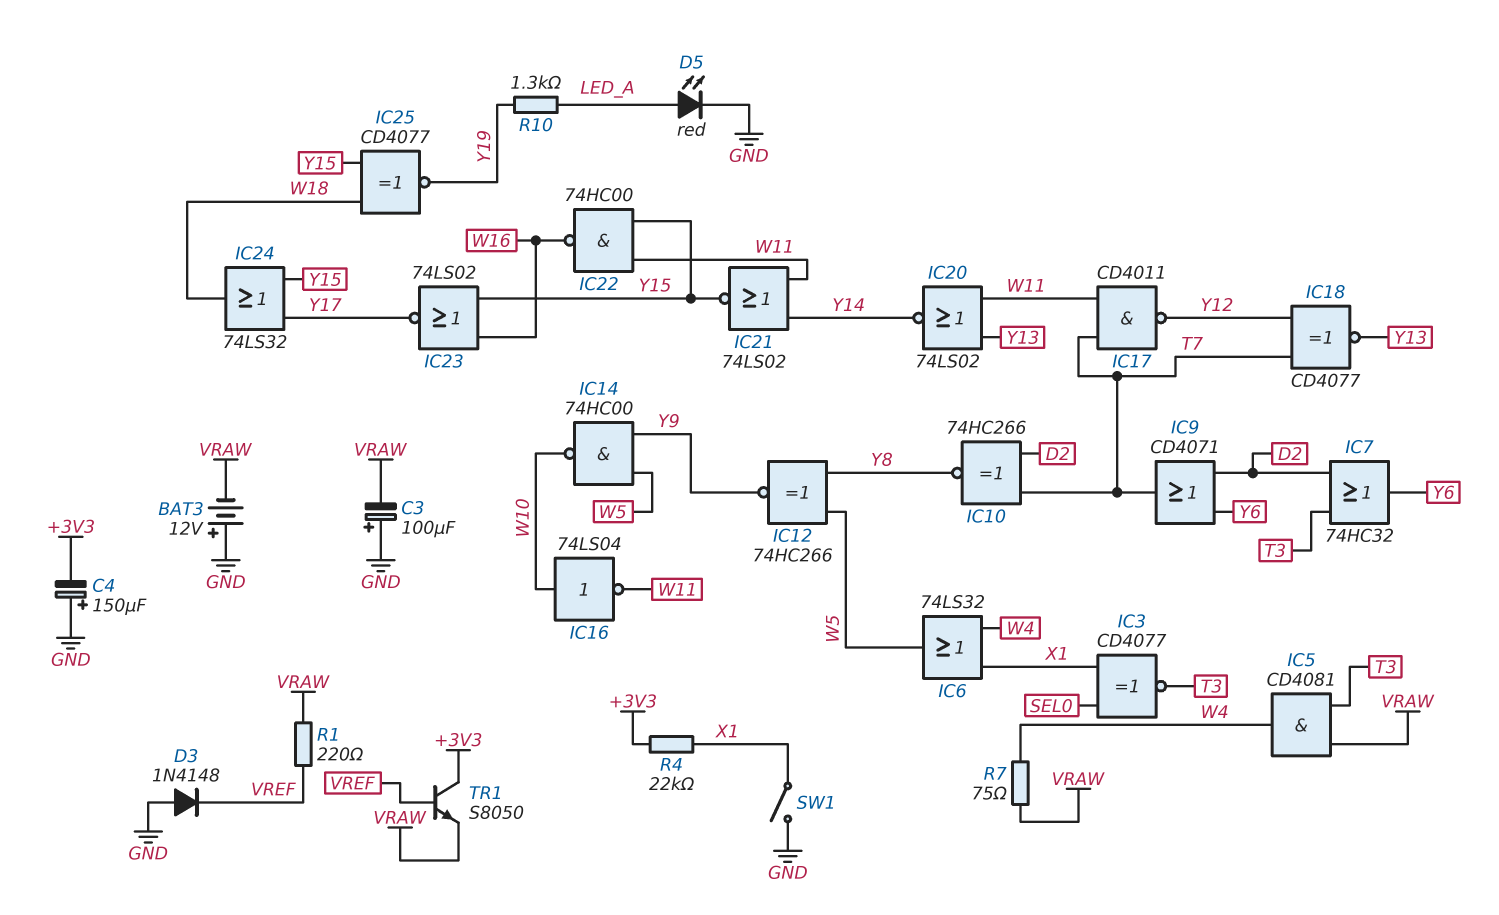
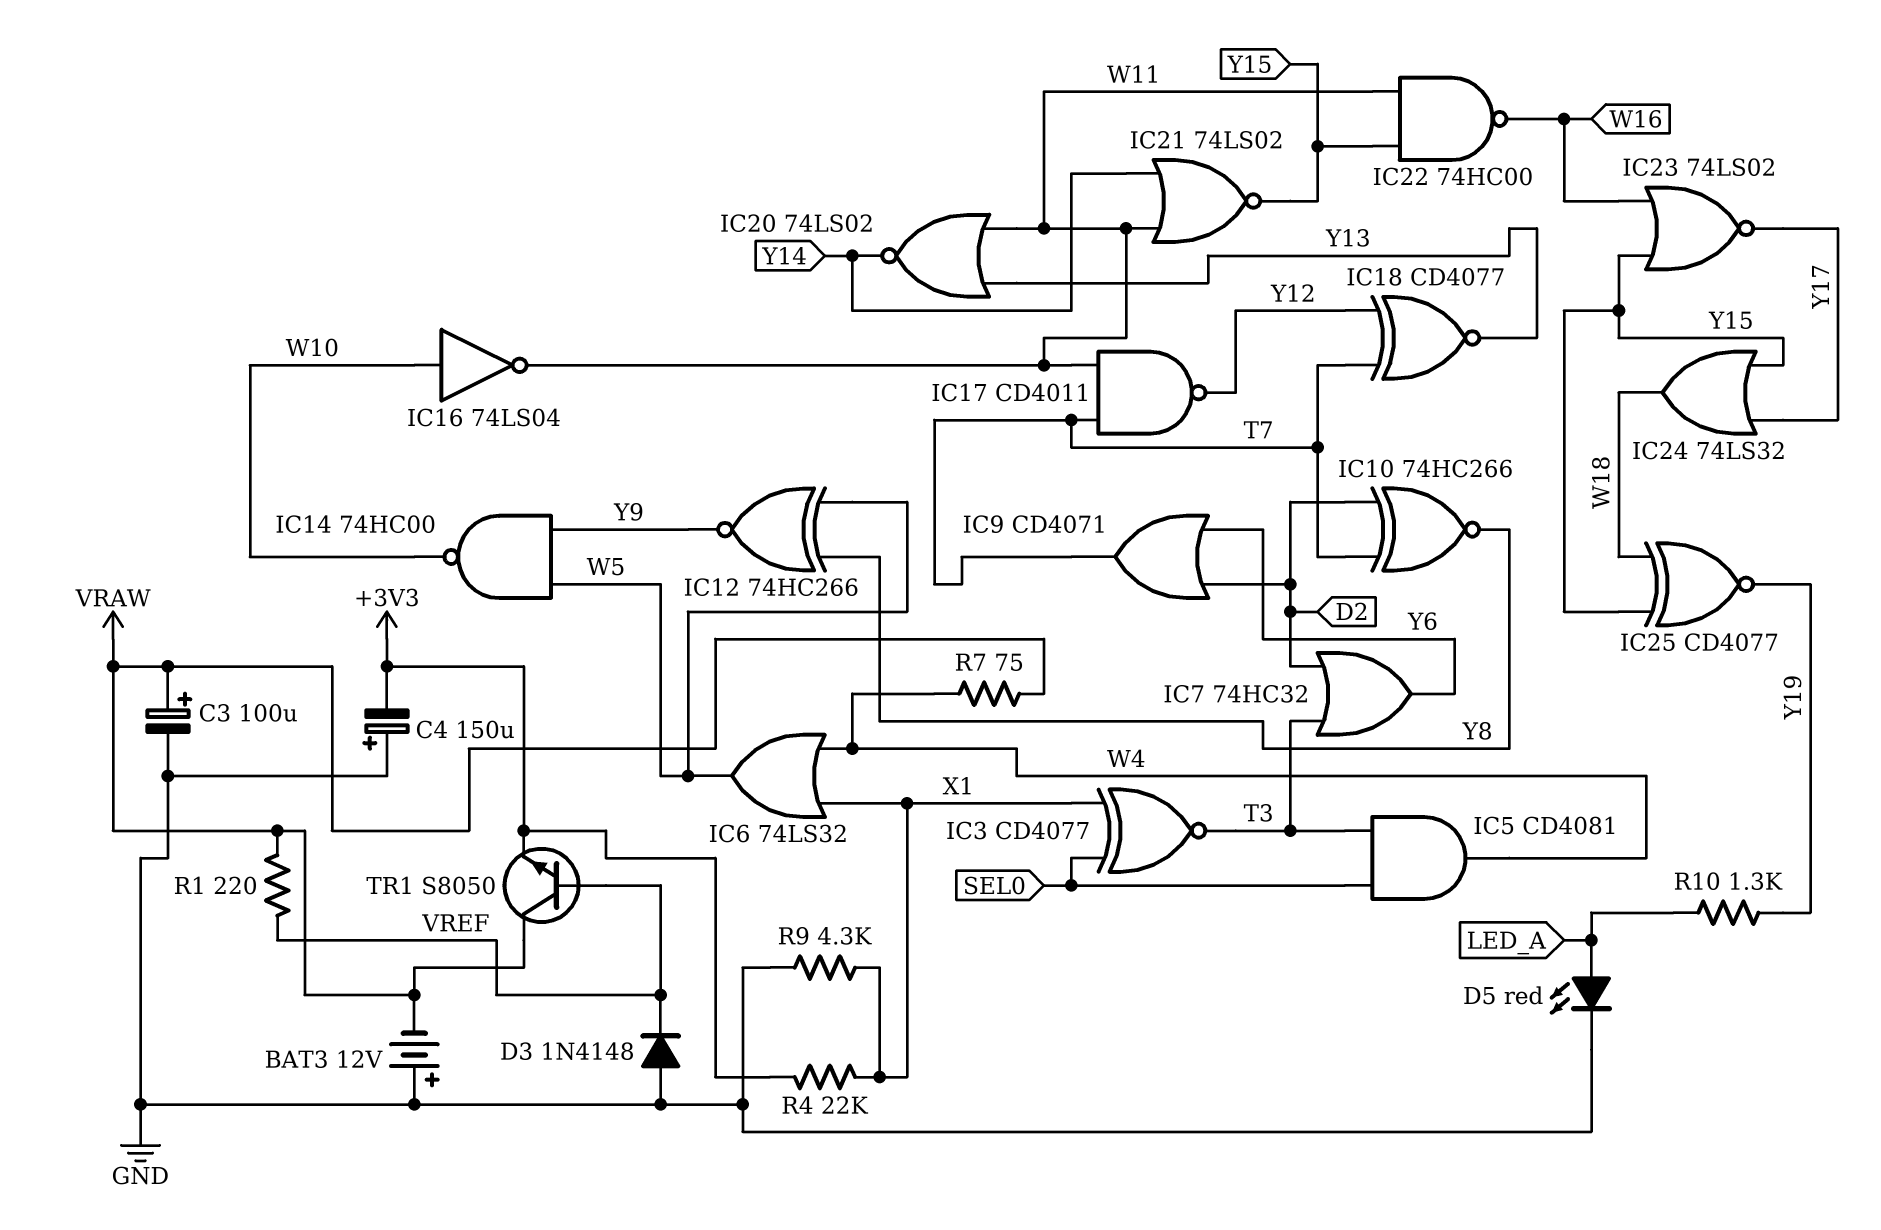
C3: 100uF (plus GND, minus VRAW) -> 100uF (plus VRAW, minus GND)
IC5: AND CD4081 (in T3, in VRAW, out W4) -> AND CD4081 (in SEL0, in T3, out W4)
R9: none -> 4.3k (GND, X1)
SW1: switch (GND, X1) -> none
TR1: NPN S8050 (B VREF, C +3V3, E VRAW) -> NPN S8050 (B VREF, C VRAW, E +3V3)

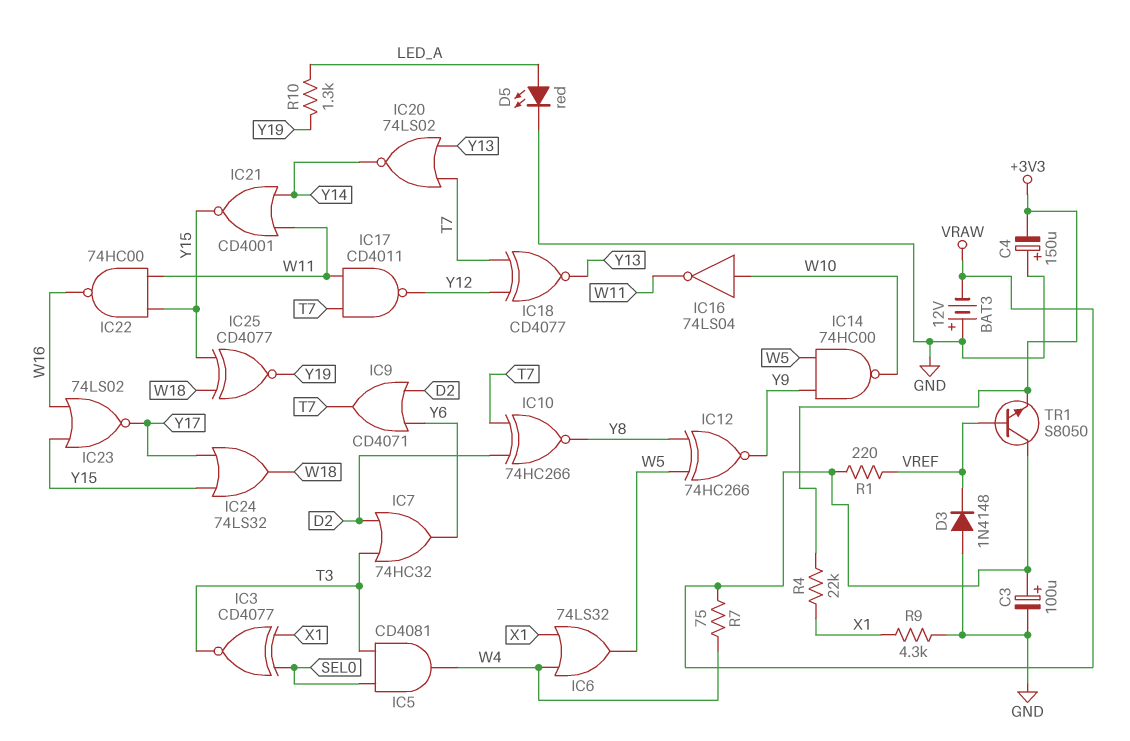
IC20: NOR 74LS02 (in W11, in Y13, out Y14) -> NOR 74LS02 (in T7, in Y13, out Y14)
IC21: NOR 74LS02 (in W11, in Y14, out Y15) -> NOR CD4001 (in W11, in Y14, out Y15)

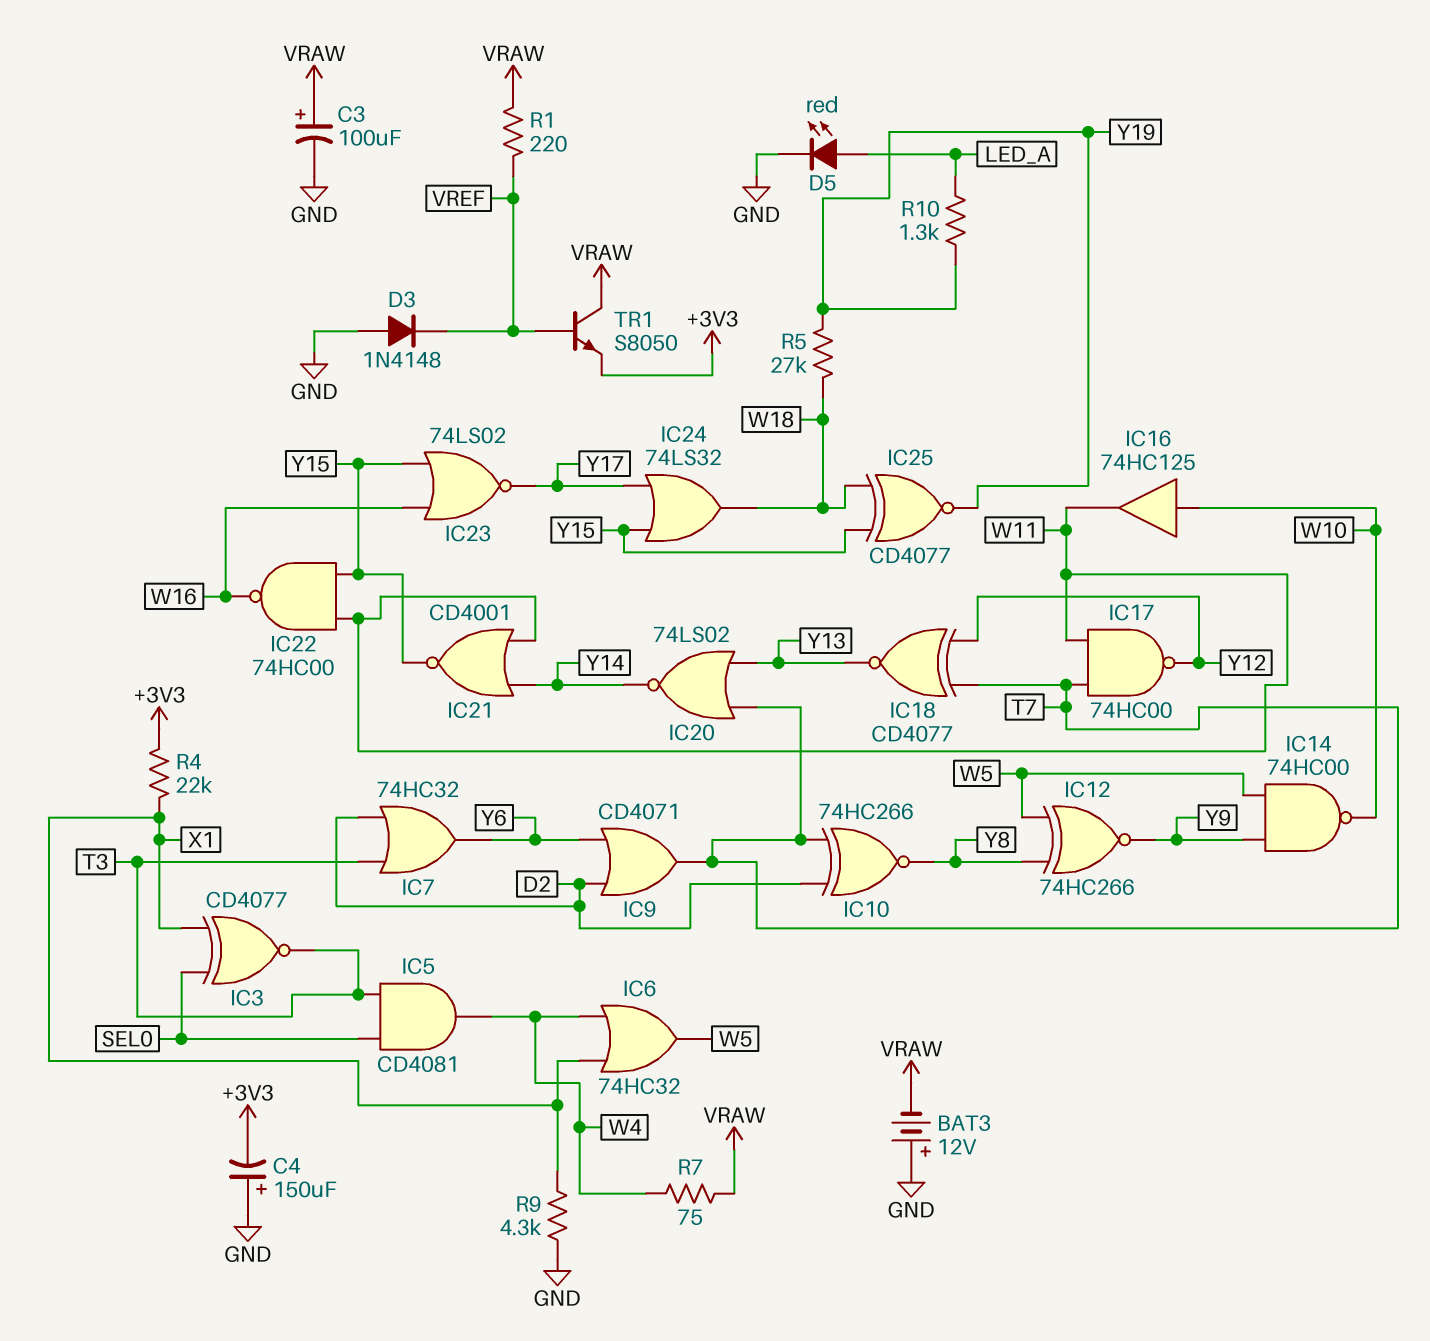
IC6: OR 74LS32 (in W4, in X1, out W5) -> OR 74HC32 (in W4, in X1, out W5)
IC16: NOT 74LS04 (in W10, out W11) -> buffer 74HC125 (in W10, out W11)
IC17: NAND CD4011 (in T7, in W11, out Y12) -> NAND 74HC00 (in T7, in W11, out Y12)
R5: none -> 27k (W18, Y19)

